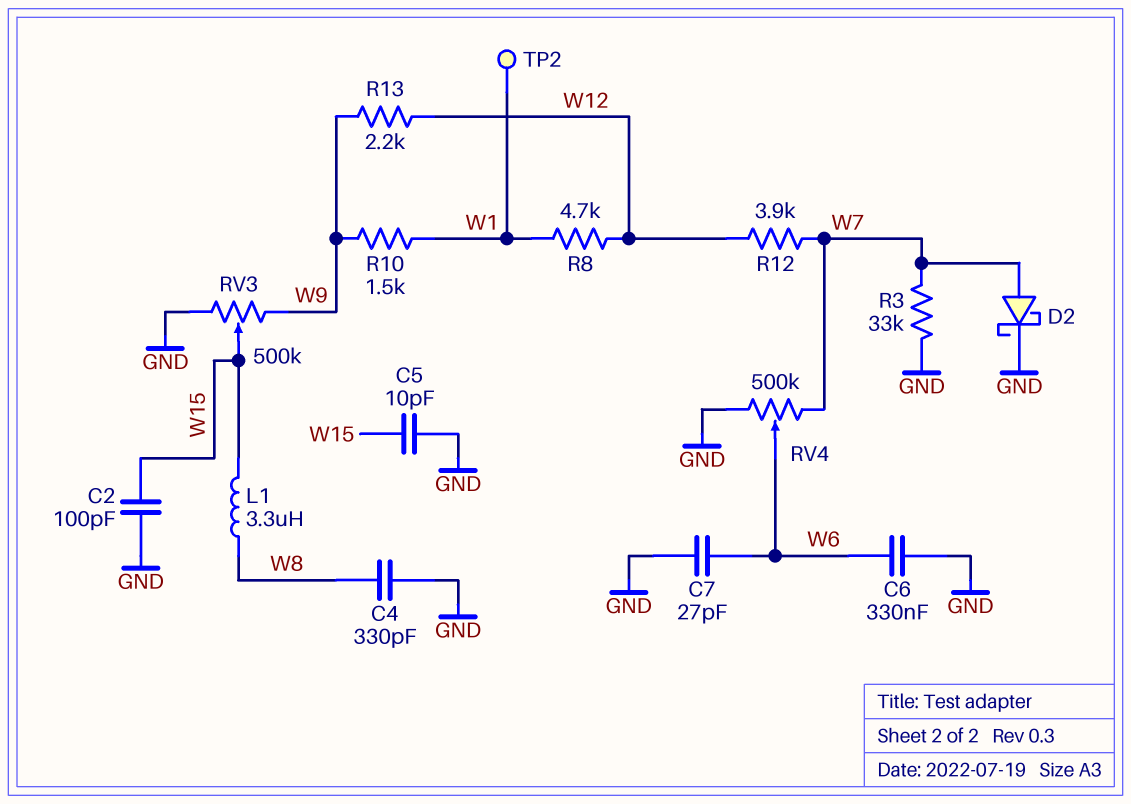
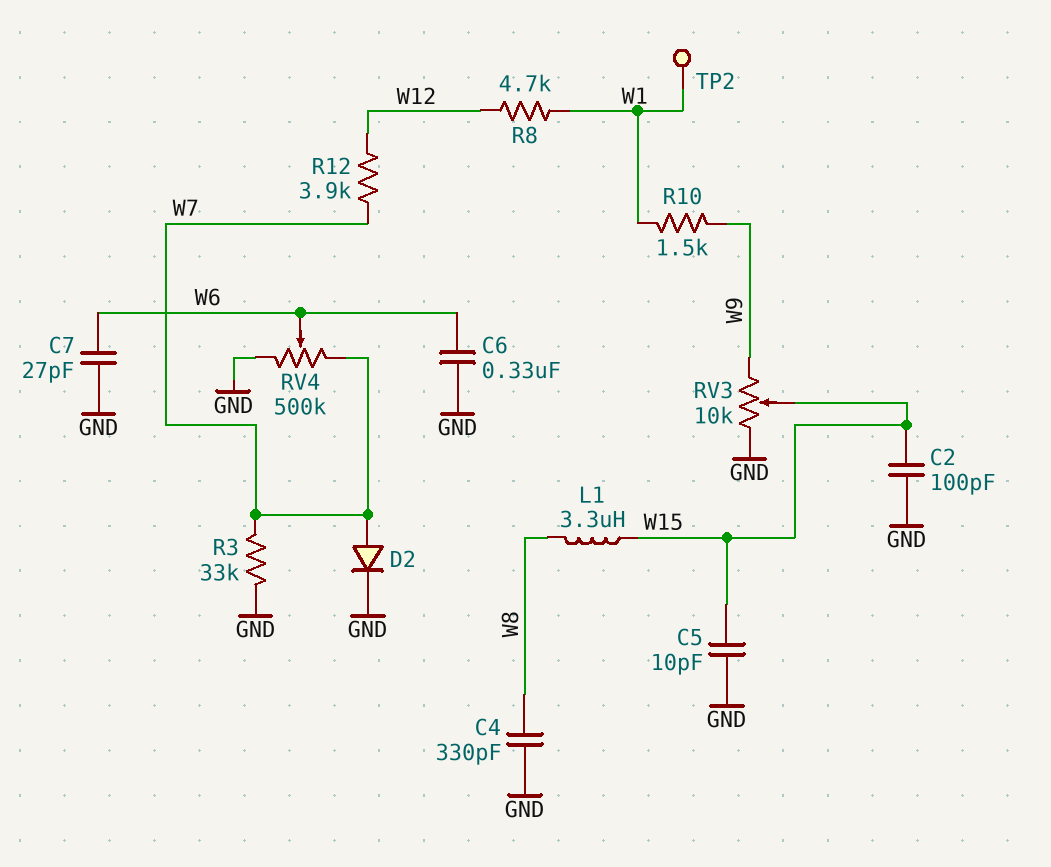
D2: schottky (A W7, K GND) -> diode (A W7, K GND)
R13: 2.2k (W9, W12) -> none
RV3: 500k (GND, W9, wiper W15) -> 10k (GND, W9, wiper W15)

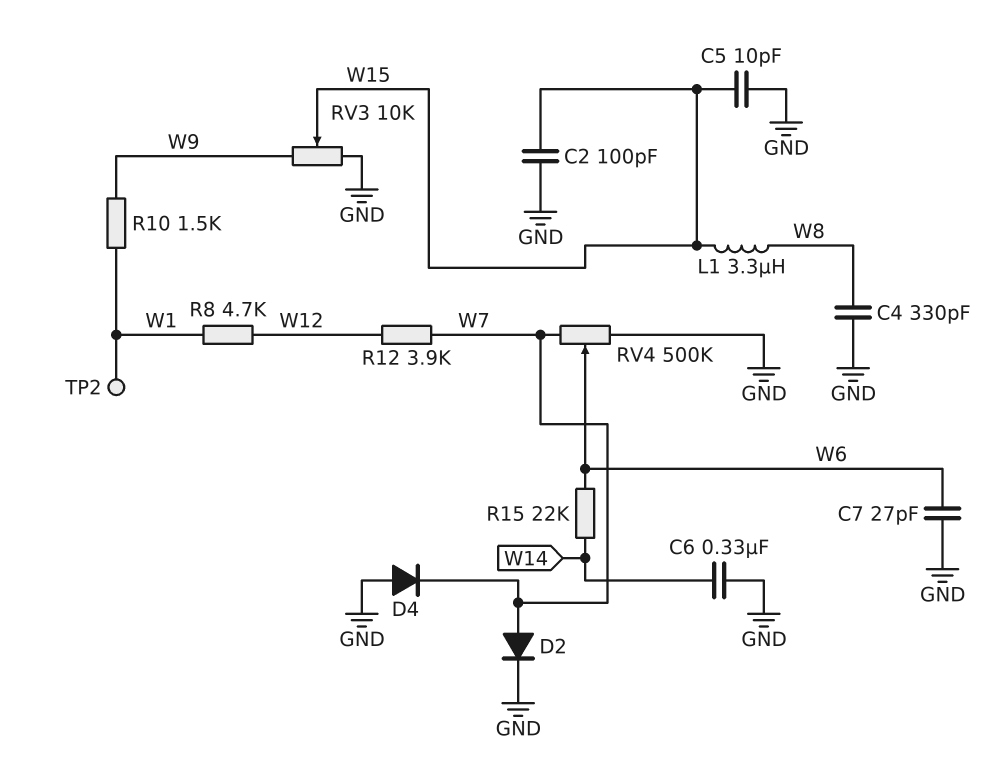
C6: 330nF (GND, W6) -> 330nF (GND, W14)
D4: none -> diode (A GND, K W7)
R3: 33k (GND, W7) -> none
R15: none -> 22k (W6, W14)

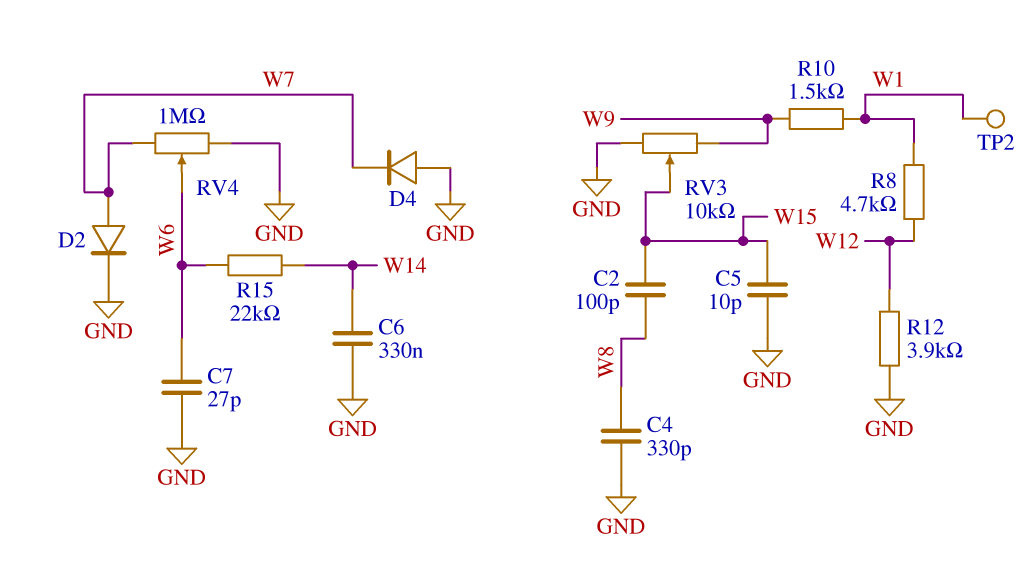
C2: 100pF (GND, W15) -> 100pF (W8, W15)
L1: 3.3uH (W8, W15) -> none
R12: 3.9k (W7, W12) -> 3.9k (GND, W12)
RV4: 500k (GND, W7, wiper W6) -> 1M (GND, W7, wiper W6)

